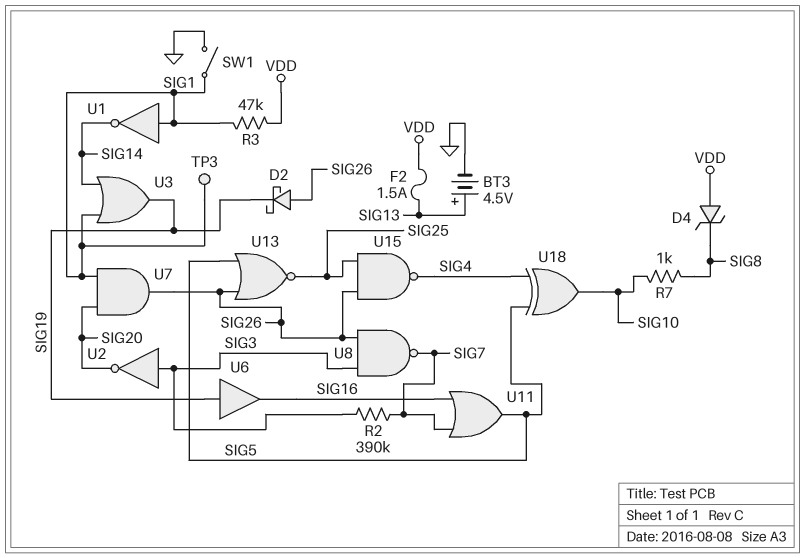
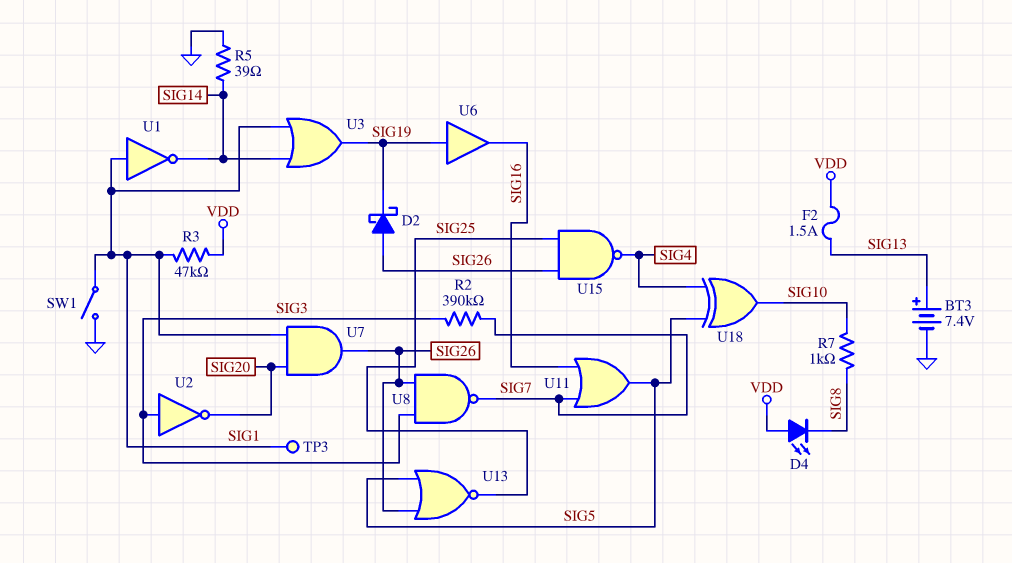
BT3: 4.5V (plus SIG13, minus GND) -> 7.4V (plus SIG13, minus GND)
D4: zener (A VDD, K SIG8) -> LED (A VDD, K SIG8)
R5: none -> 39 (GND, SIG14)

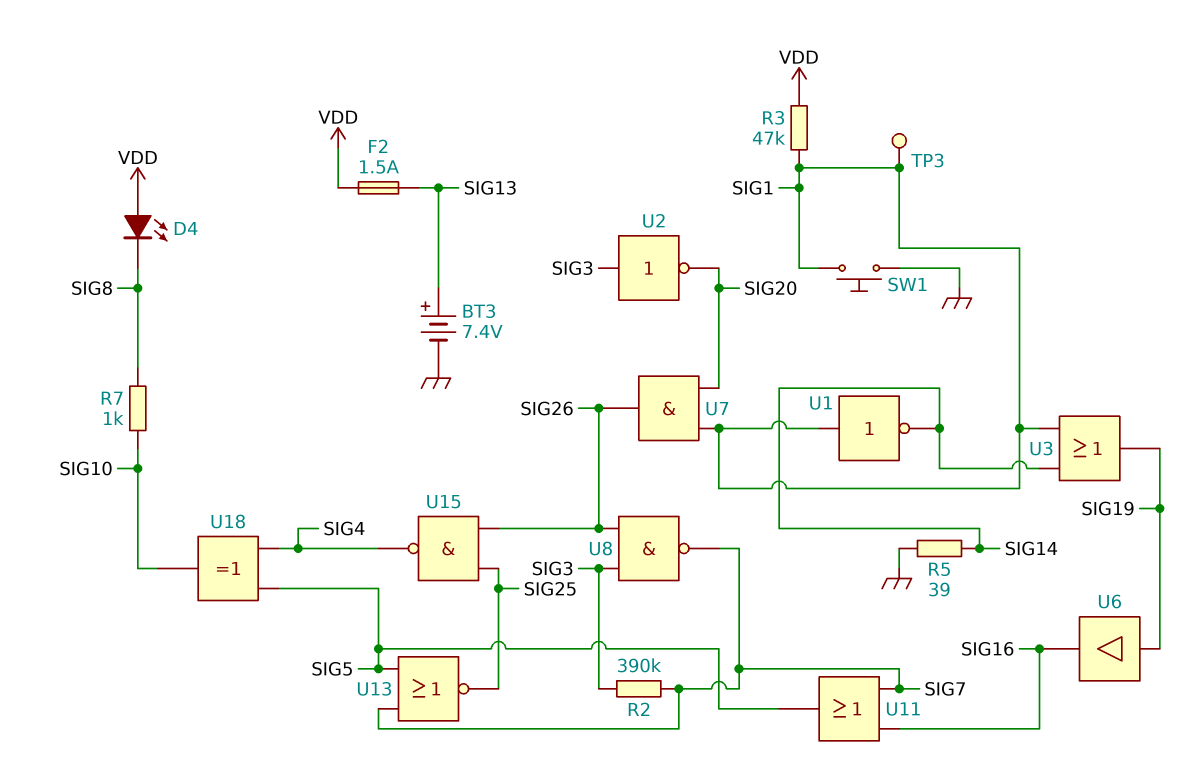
D2: schottky (A SIG26, K SIG19) -> none
SW1: switch (GND, SIG1) -> button (GND, SIG1)
U13: NOR (in SIG5, in SIG26, out SIG25) -> NOR (in SIG5, in SIG7, out SIG25)

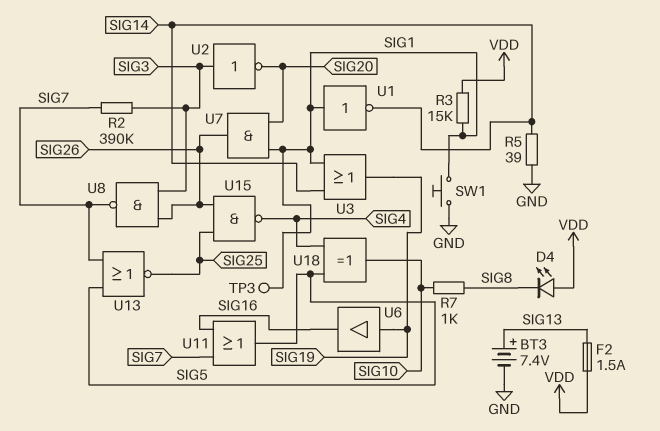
R3: 47k (SIG1, VDD) -> 15k (SIG1, VDD)

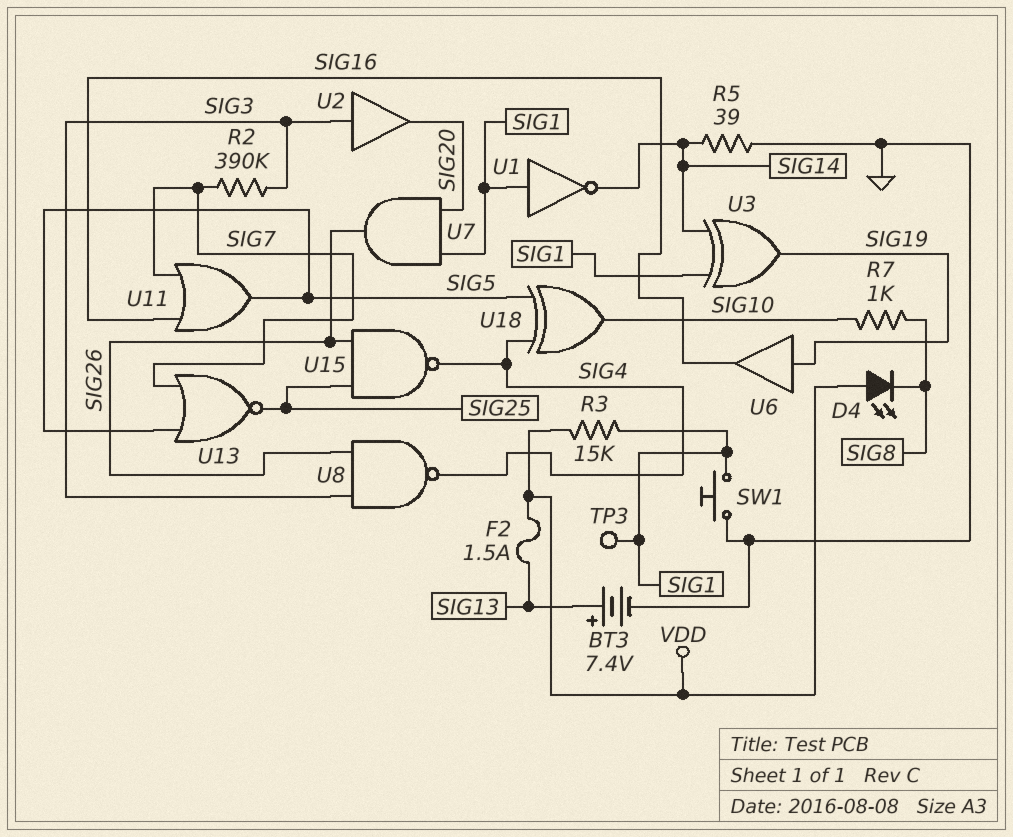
U2: NOT (in SIG3, out SIG20) -> buffer (in SIG3, out SIG20)
U3: OR (in SIG1, in SIG14, out SIG19) -> XOR (in SIG1, in SIG14, out SIG19)
U8: NAND (in SIG3, in SIG26, out SIG7) -> NAND (in SIG3, in SIG26, out SIG4)

